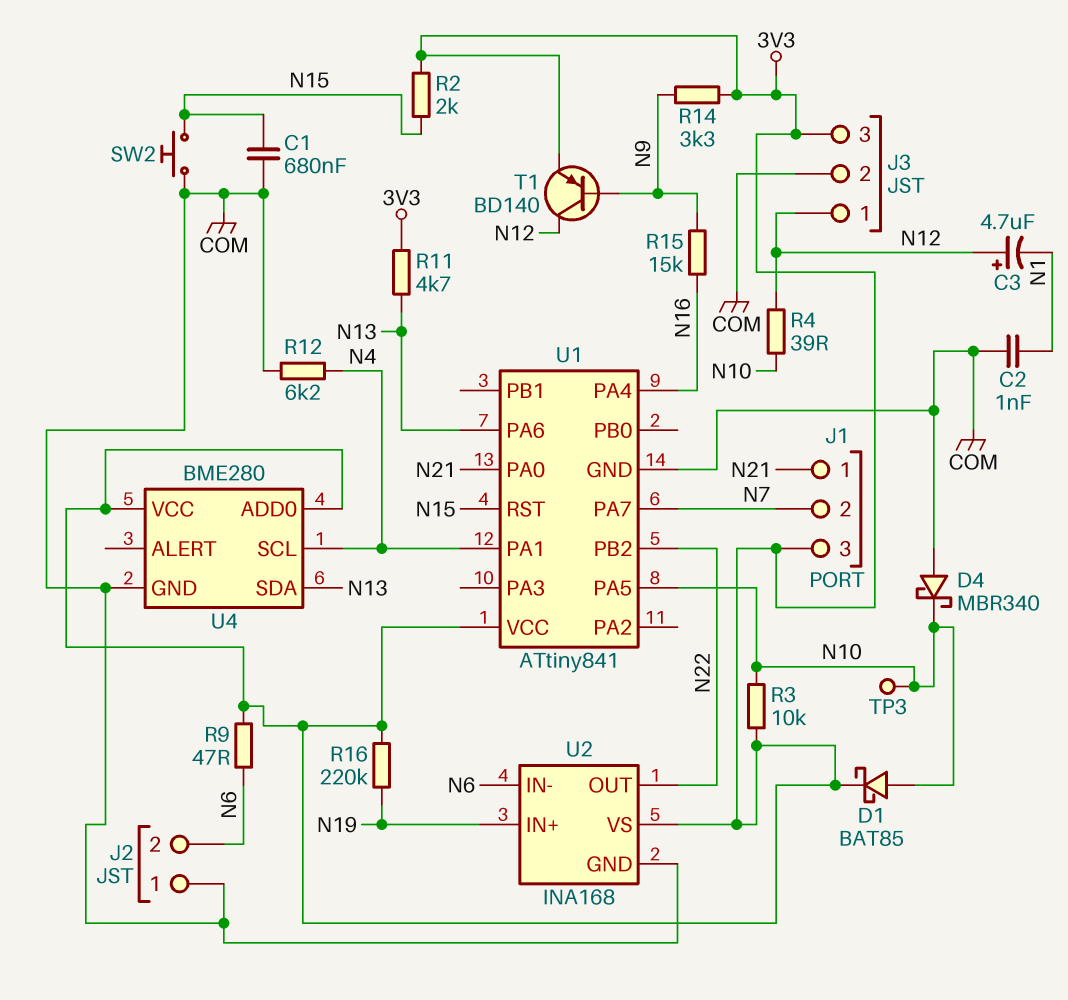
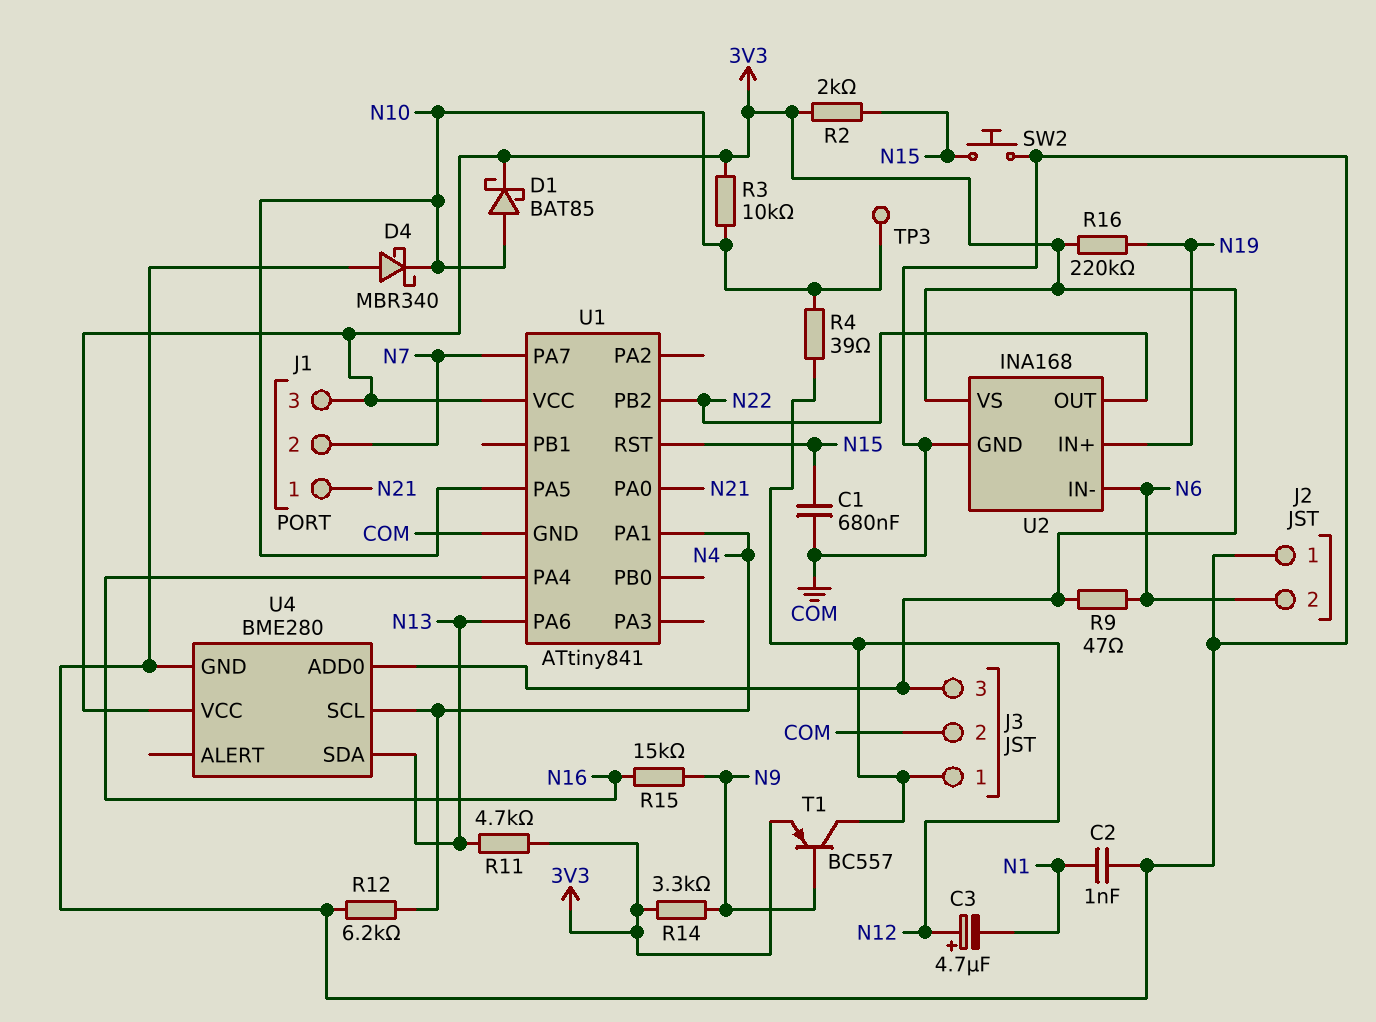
T1: PNP BD140 (B N9, C N12, E 3V3) -> PNP BC557 (B N9, C N12, E 3V3)

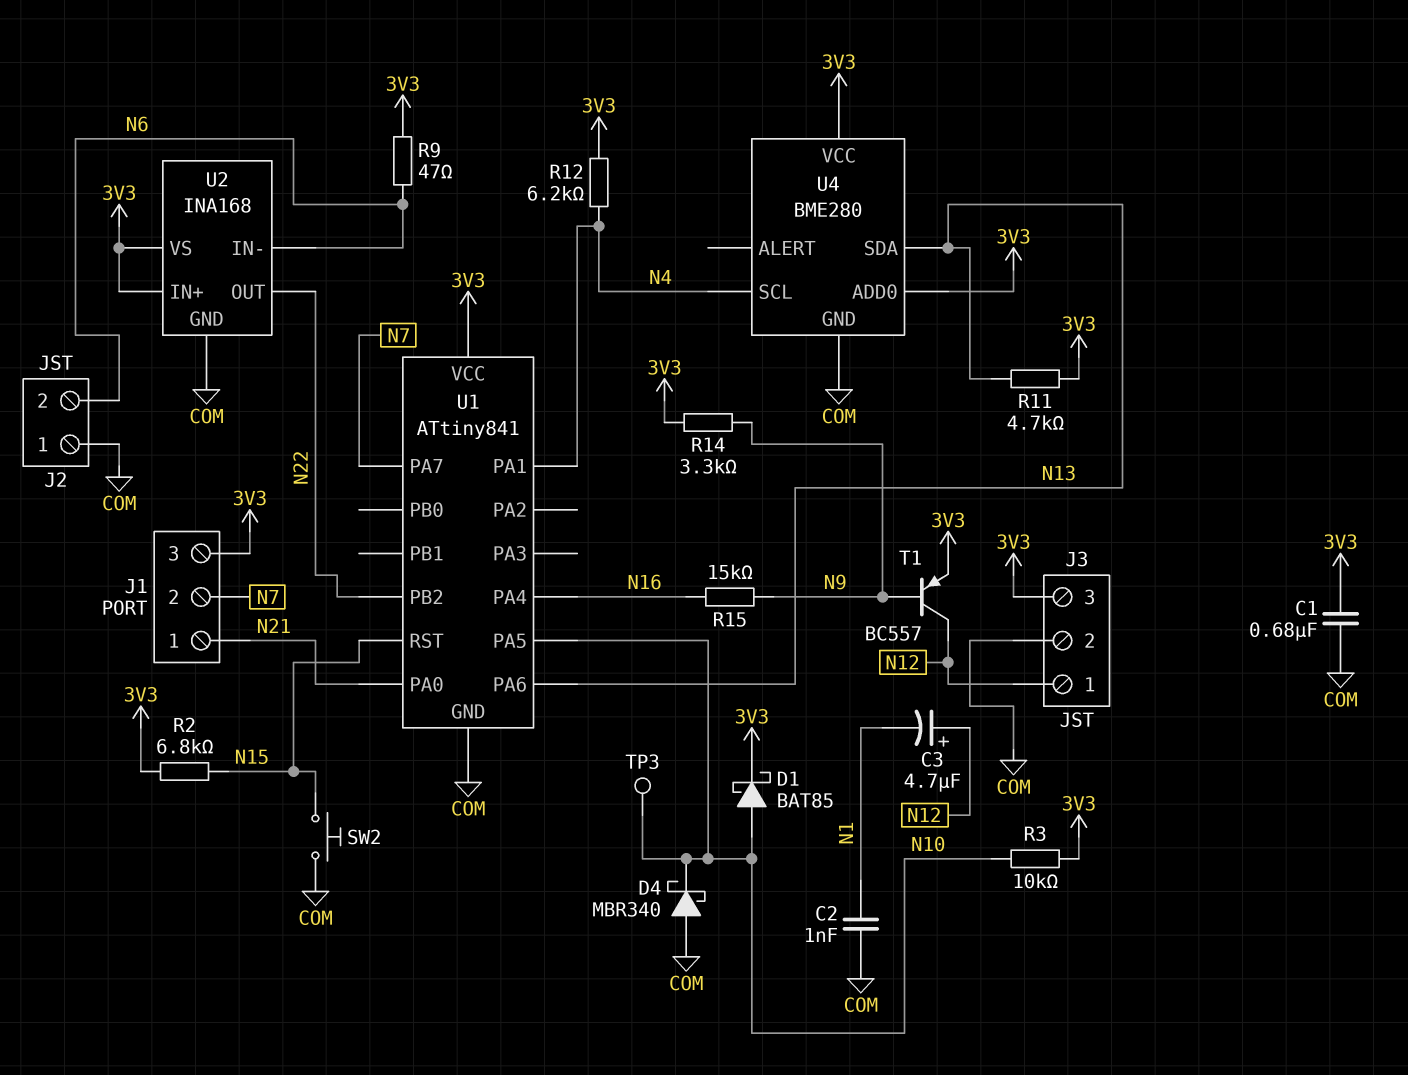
C1: 680nF (COM, N15) -> 680nF (3V3, COM)
R2: 2k (3V3, N15) -> 6.8k (3V3, N15)
R4: 39 (N10, N12) -> none
R12: 6.2k (COM, N4) -> 6.2k (3V3, N4)
R16: 220k (3V3, N19) -> none
U2 pin IN+: N19 -> 3V3

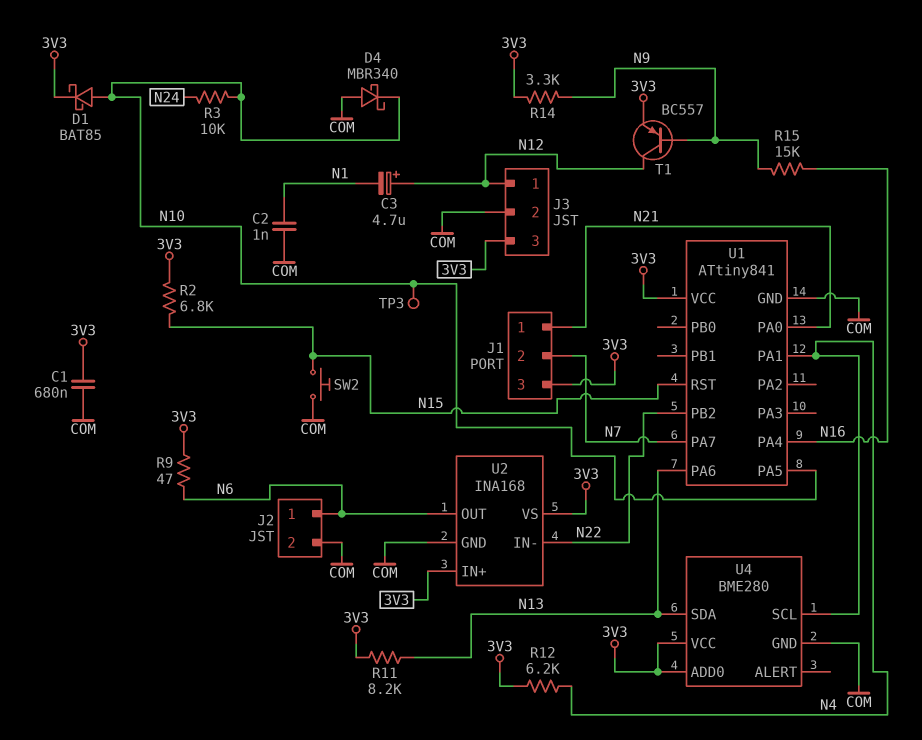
J2 pin 1: COM -> N6
J2 pin 2: N6 -> COM
R3: 10k (3V3, N10) -> 10k (N10, N24)
R11: 4.7k (3V3, N13) -> 8.2k (3V3, N13)
U2 pin IN-: N6 -> N22
U2 pin OUT: N22 -> N6

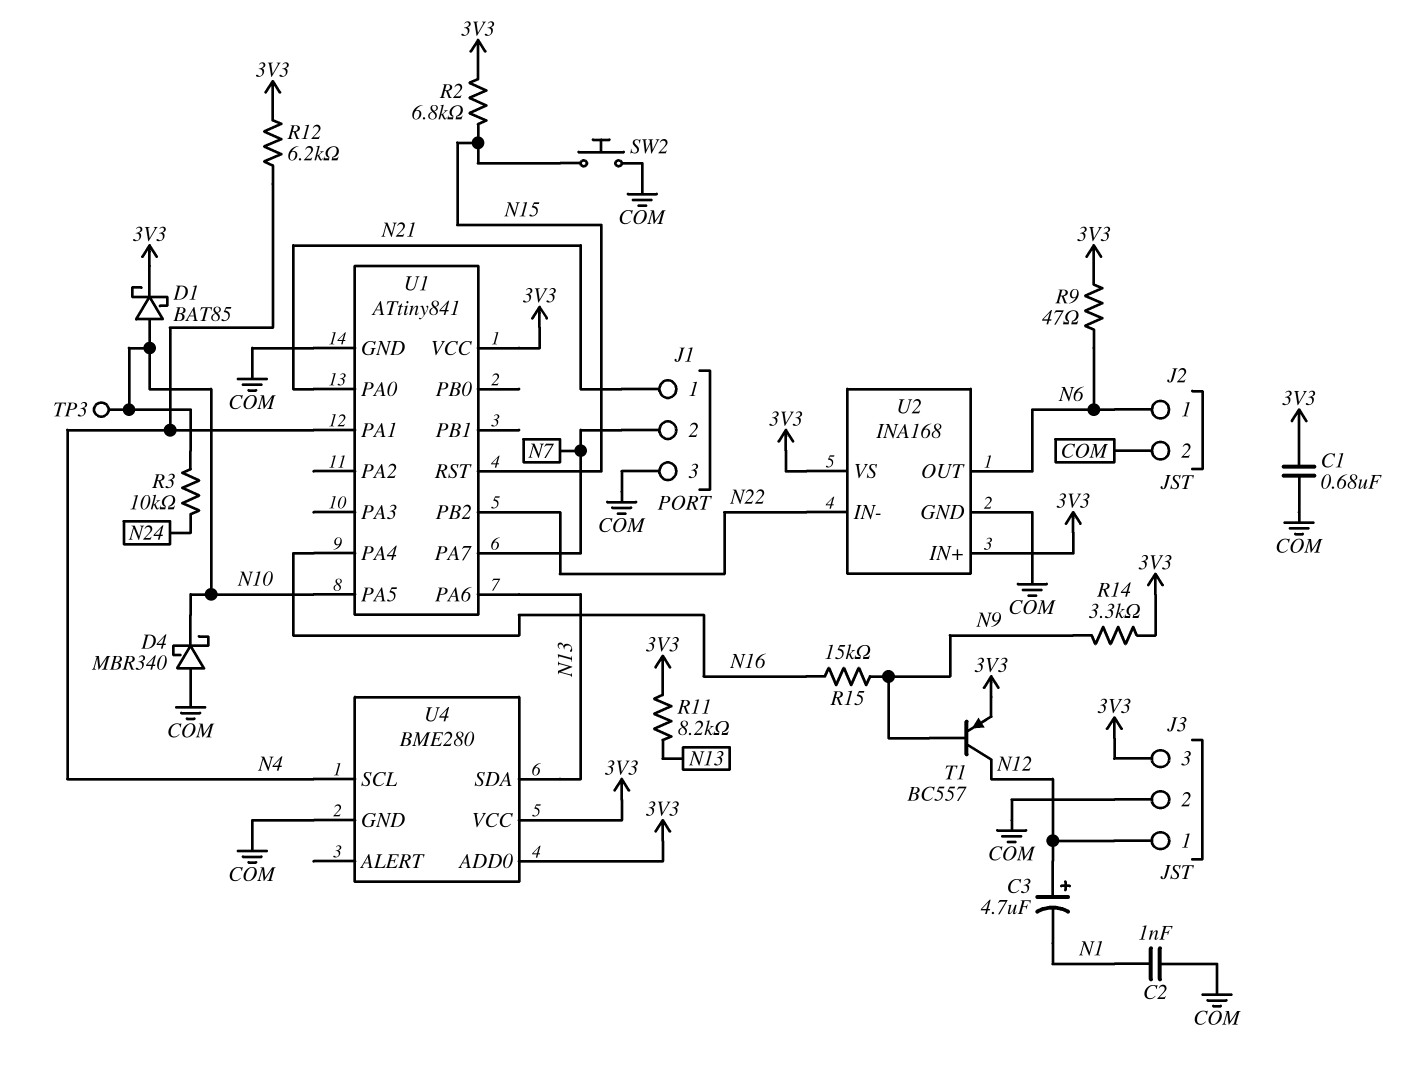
J1 pin 3: 3V3 -> COM

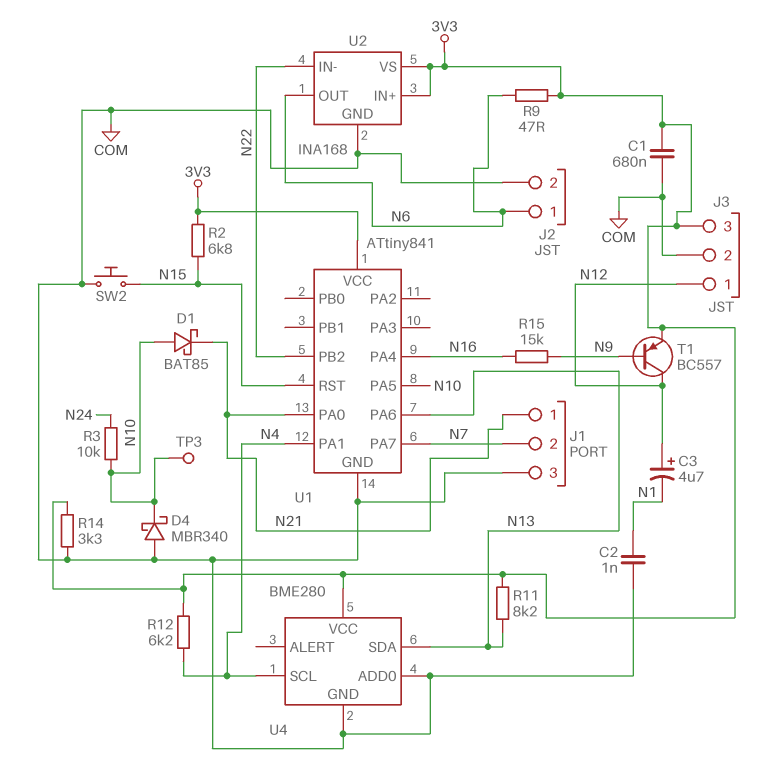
D1: schottky BAT85 (A N10, K 3V3) -> schottky BAT85 (A N10, K N21)
R14: 3.3k (3V3, N9) -> 3.3k (3V3, COM)
U4 pin ADD0: 3V3 -> COM

